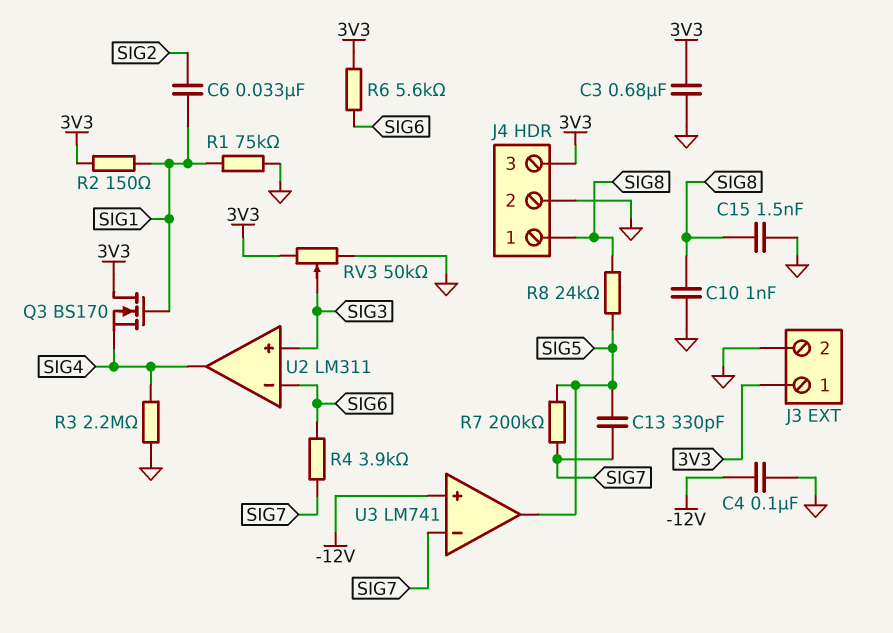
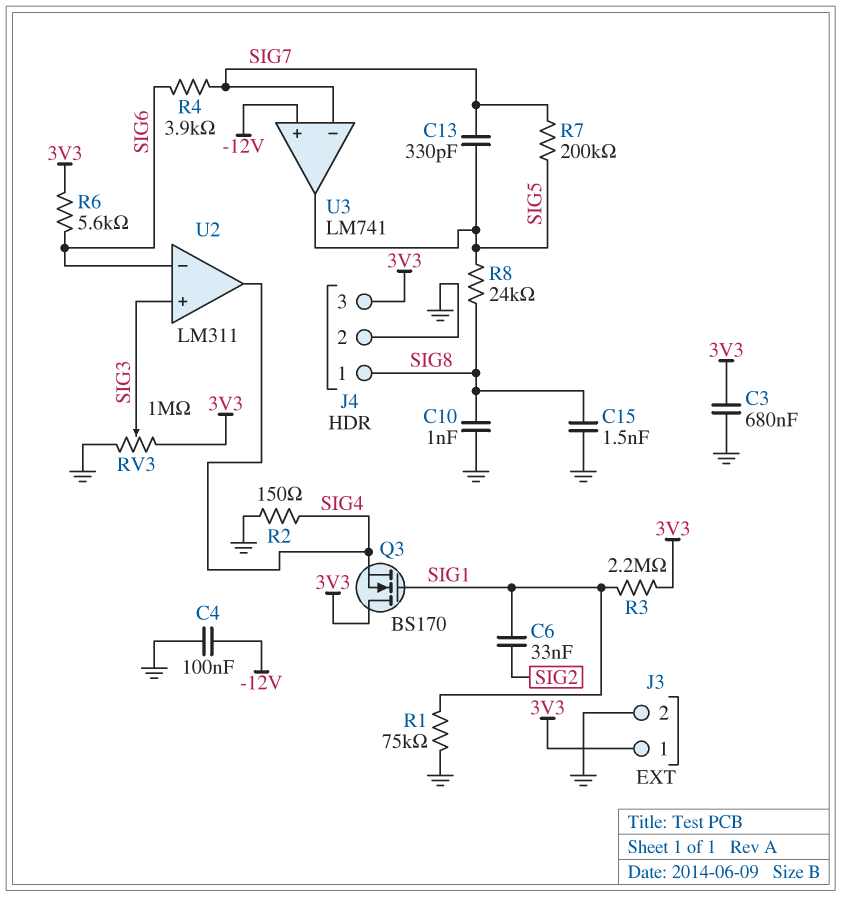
R2: 150 (3V3, SIG1) -> 150 (GND, SIG4)
R3: 2.2M (GND, SIG4) -> 2.2M (3V3, SIG1)
RV3: 50k (3V3, GND, wiper SIG3) -> 1M (3V3, GND, wiper SIG3)

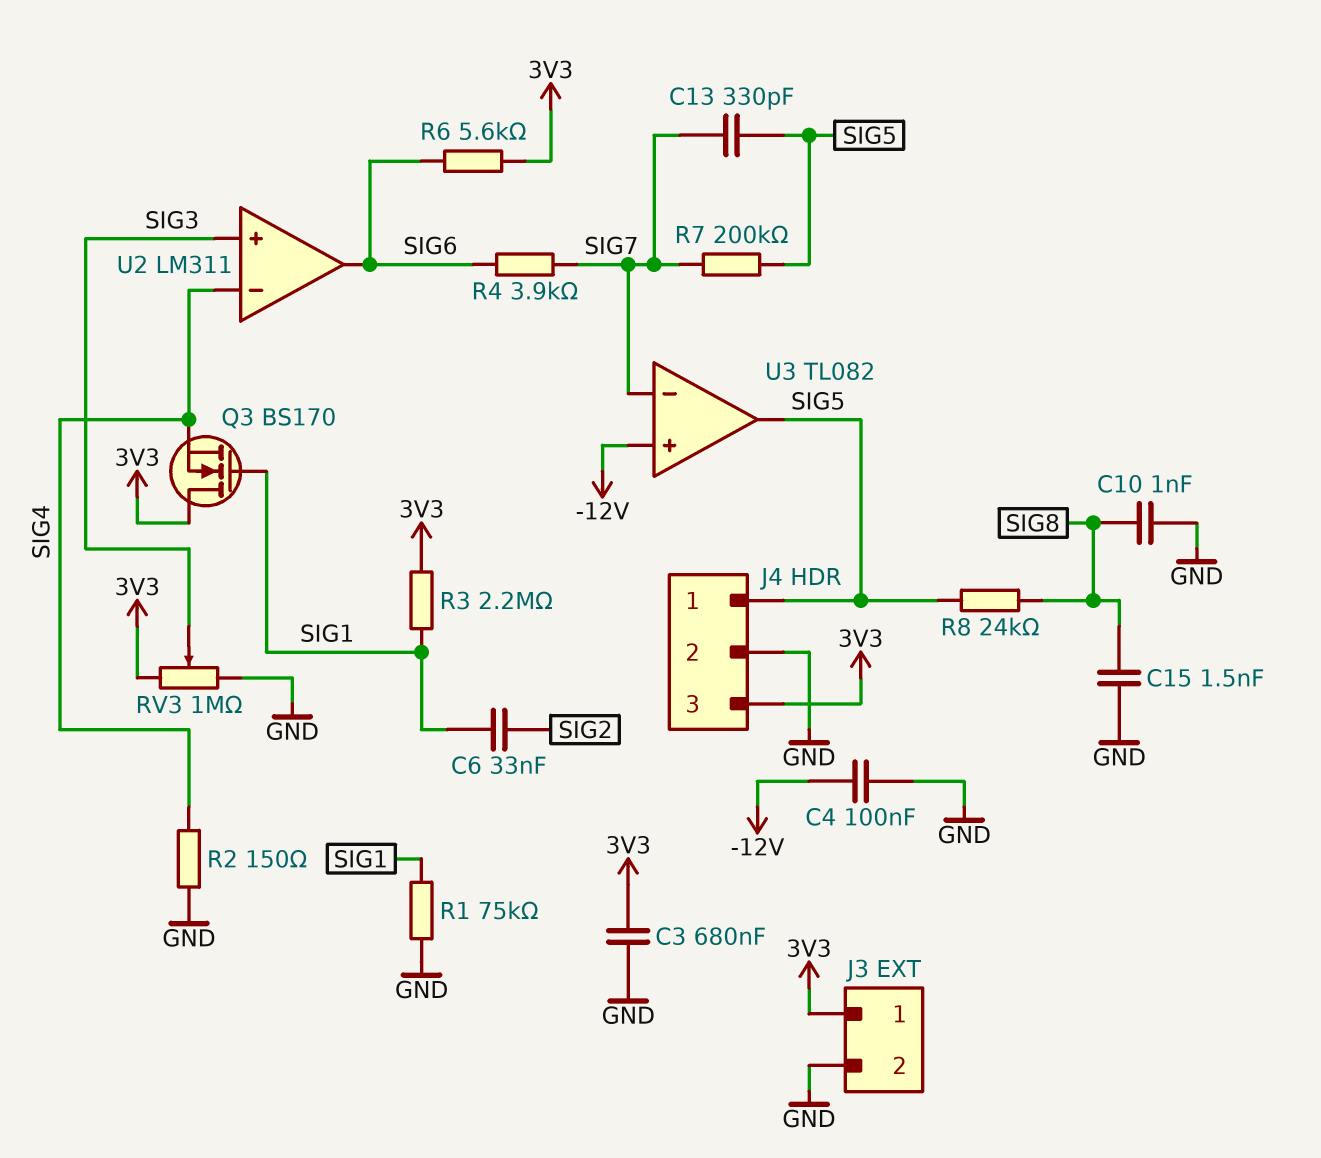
J4 pin 1: SIG8 -> SIG5
U2 pin in-: SIG6 -> SIG4
U2 pin out: SIG4 -> SIG6
U3: LM741 -> TL082

